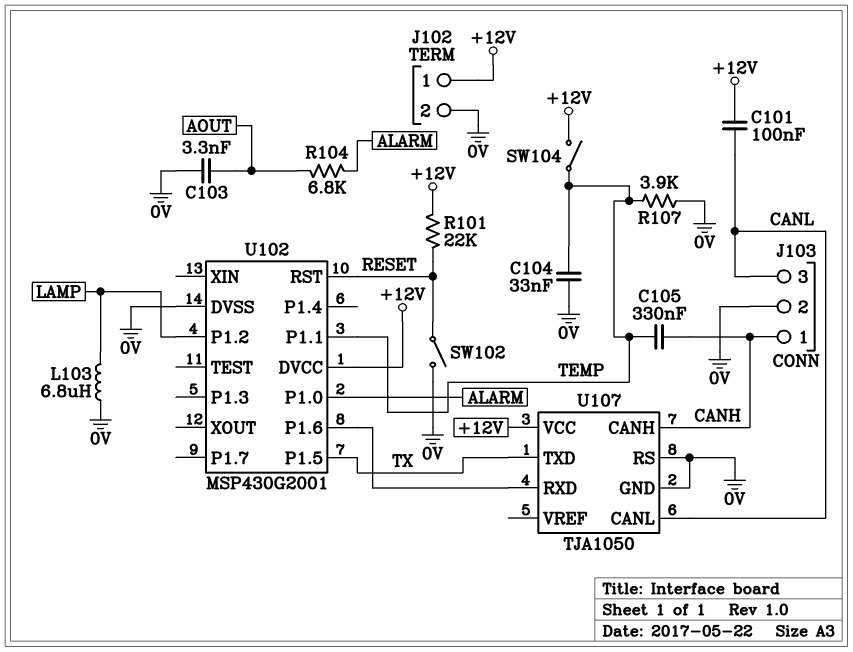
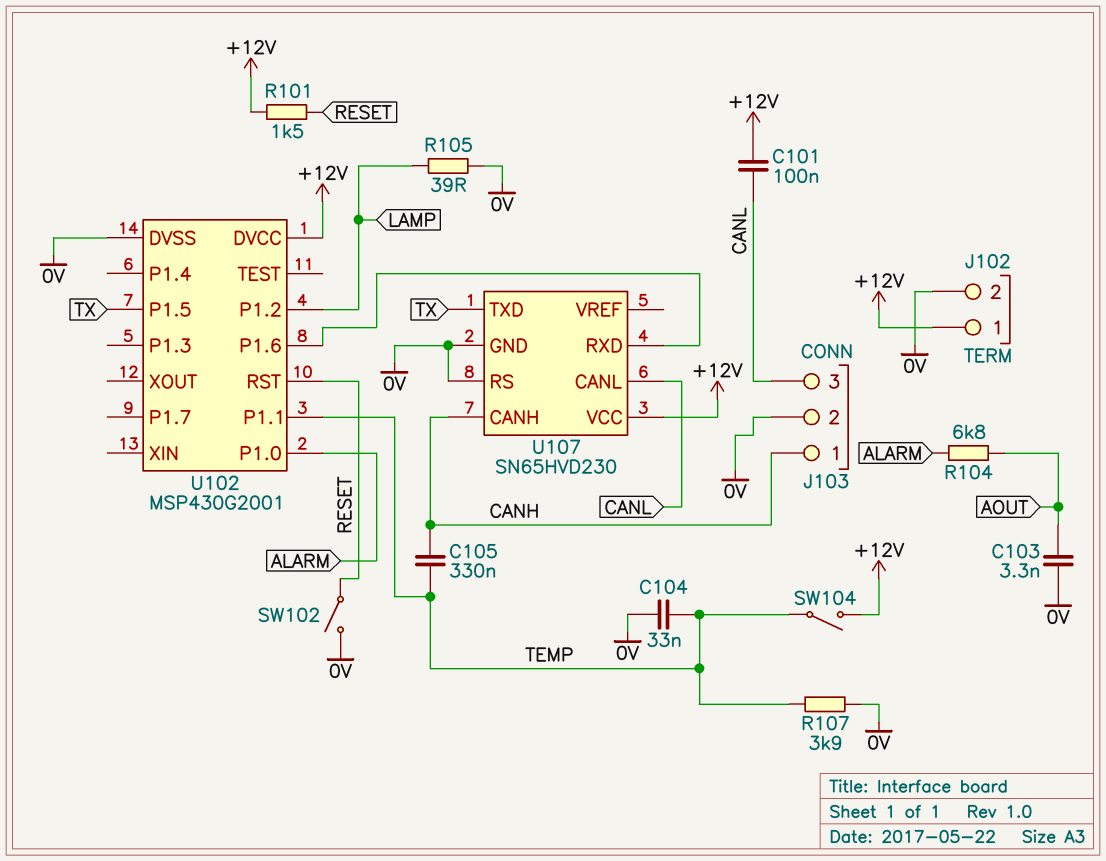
L103: 6.8uH (0V, LAMP) -> none
R101: 22k (+12V, RESET) -> 1.5k (+12V, RESET)
R105: none -> 39 (0V, LAMP)
U107: TJA1050 -> SN65HVD230

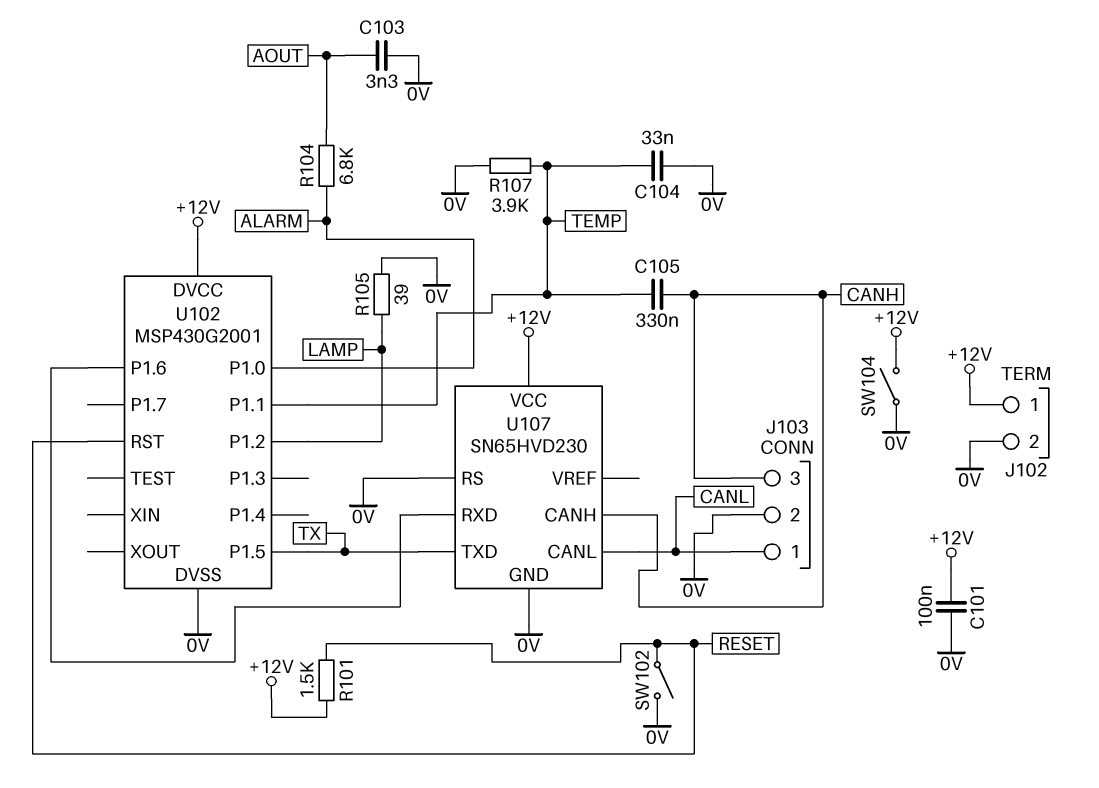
C101: 100nF (+12V, CANL) -> 100nF (+12V, 0V)
J103 pin 1: CANH -> CANL
J103 pin 3: CANL -> CANH
SW104: switch (+12V, TEMP) -> switch (+12V, 0V)

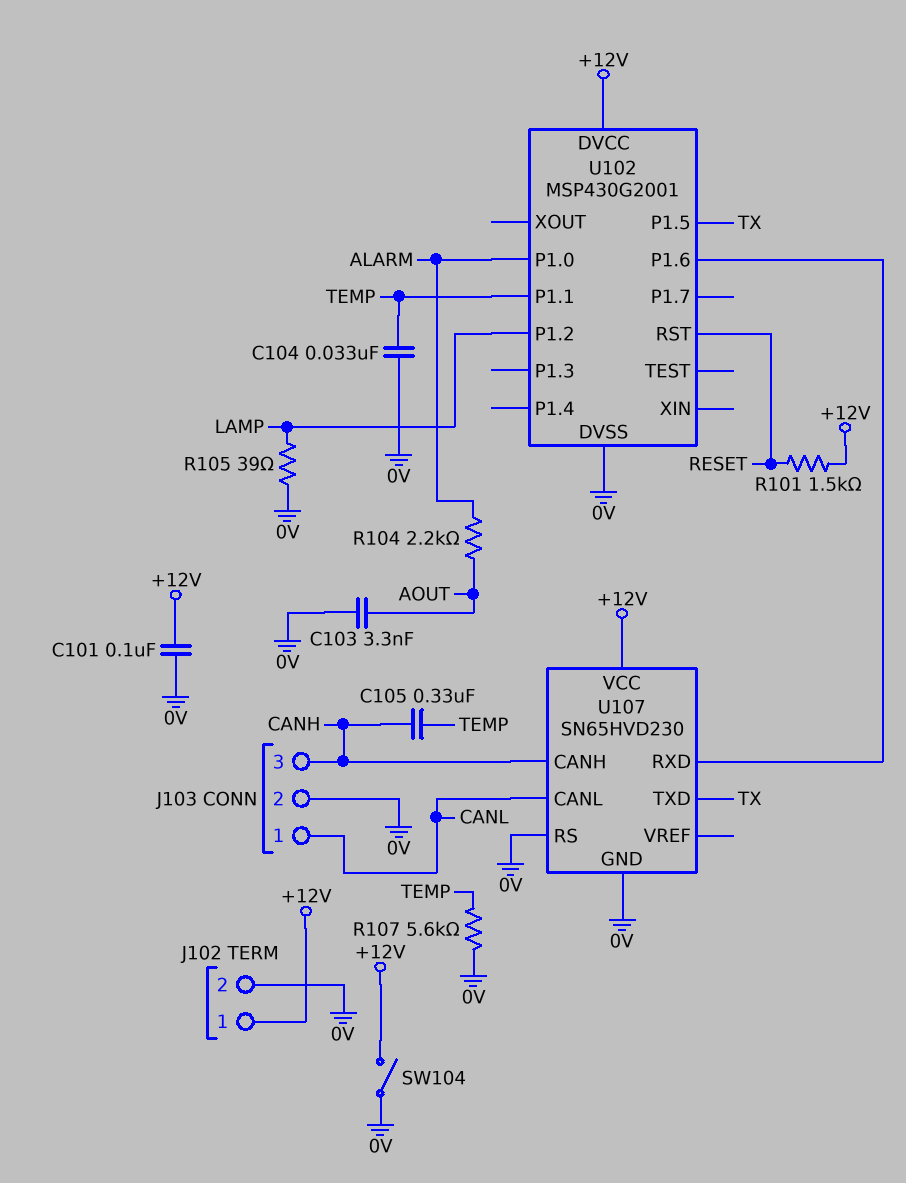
R104: 6.8k (ALARM, AOUT) -> 2.2k (ALARM, AOUT)
R107: 3.9k (0V, TEMP) -> 5.6k (0V, TEMP)
SW102: switch (0V, RESET) -> none

